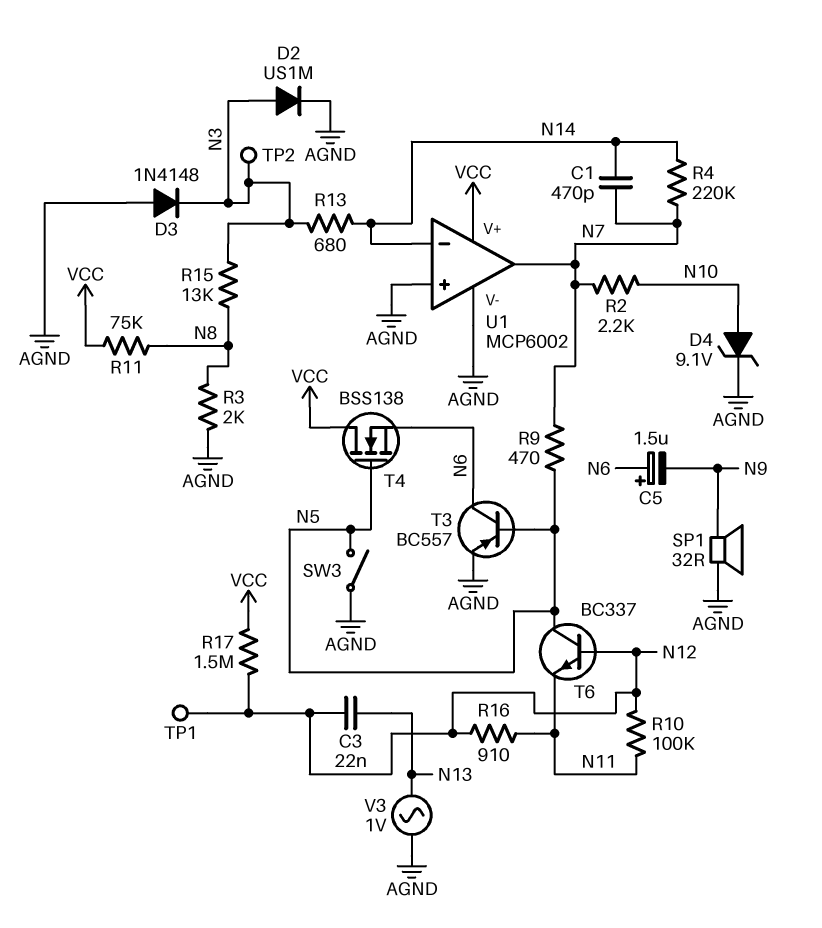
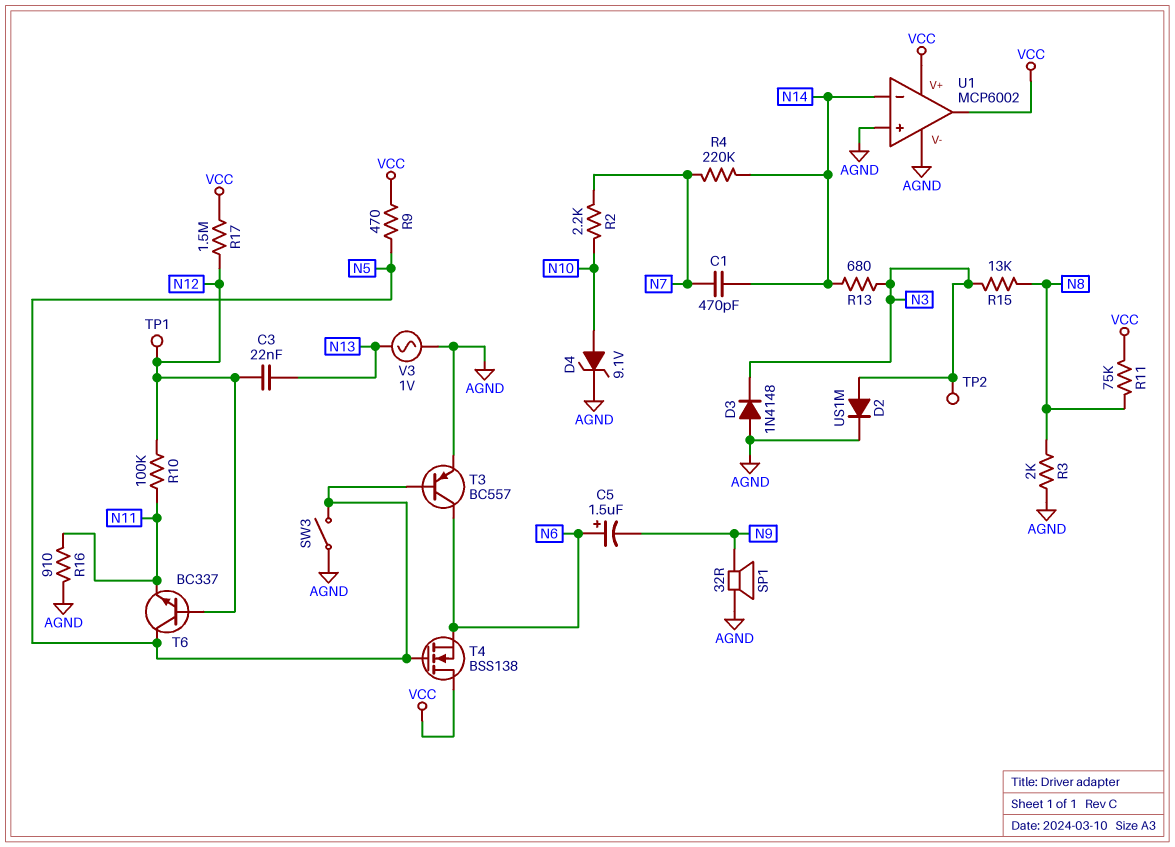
R9: 470 (N5, N7) -> 470 (N5, VCC)
R16: 910 (N11, N12) -> 910 (AGND, N11)
U1 pin out: N7 -> VCC

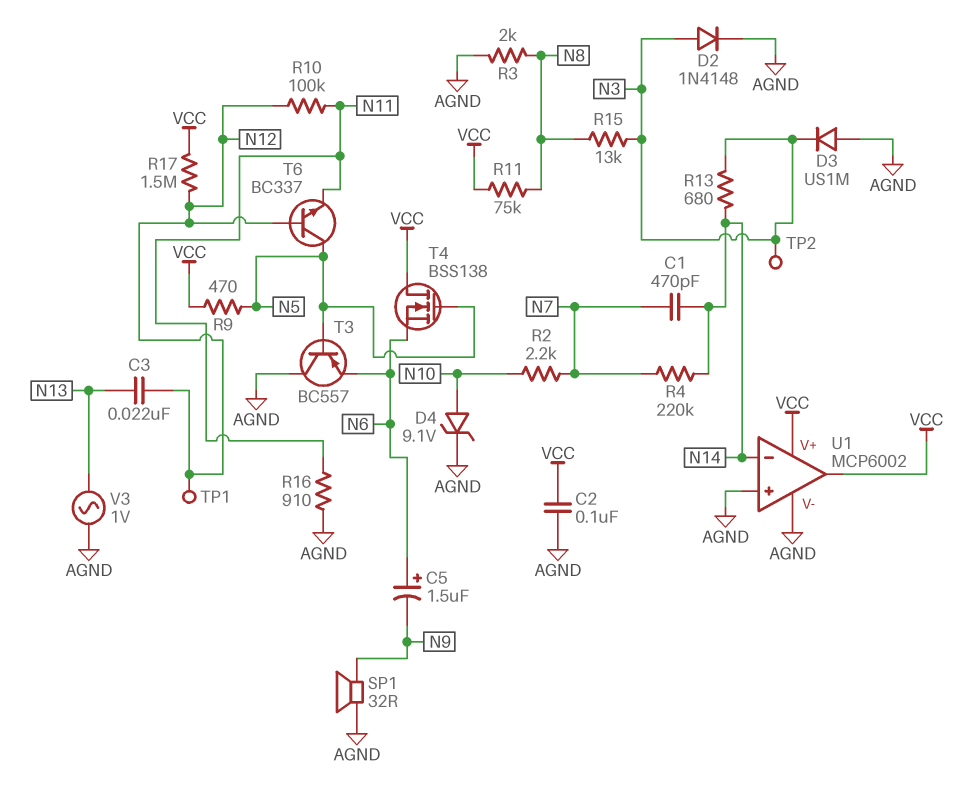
C2: none -> 100nF (AGND, VCC)
D2: diode US1M (A N3, K AGND) -> diode 1N4148 (A N3, K AGND)
D3: diode 1N4148 (A AGND, K N3) -> diode US1M (A AGND, K N3)
SW3: switch (AGND, N5) -> none
T3: PNP BC557 (B N5, C N6, E AGND) -> PNP BC557 (B N5, C AGND, E N6)

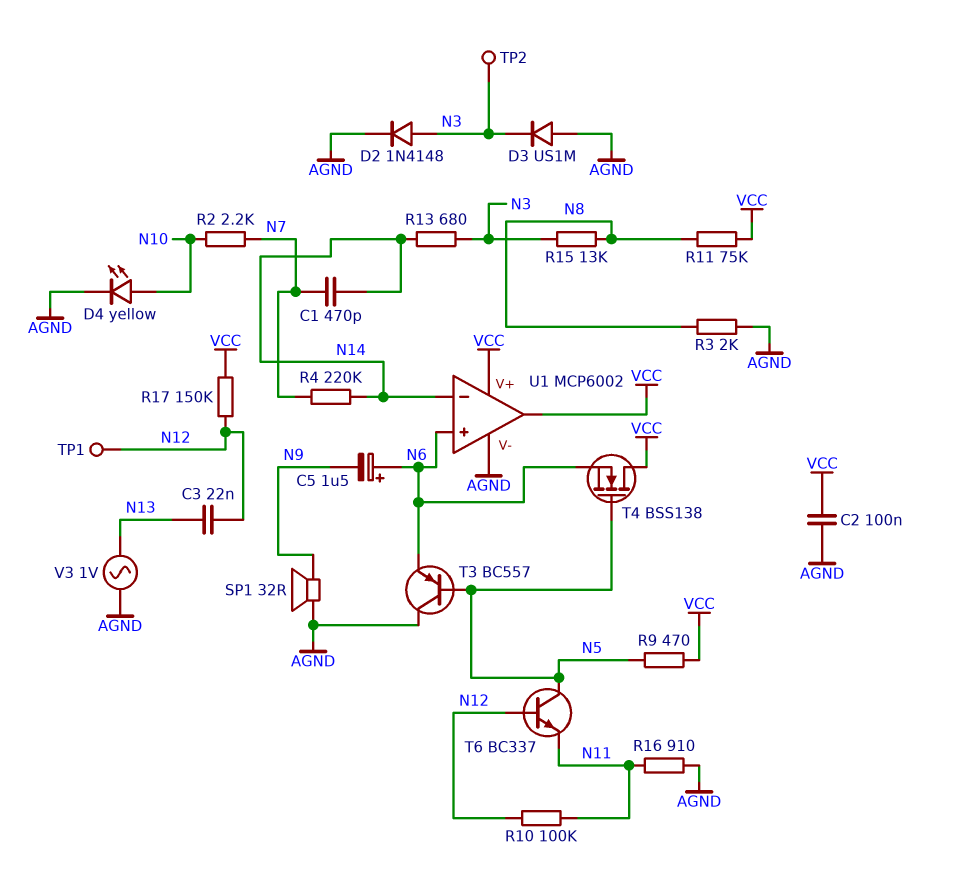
D4: zener 9.1V (A N10, K AGND) -> LED yellow (A N10, K AGND)
R17: 1.5M (N12, VCC) -> 150k (N12, VCC)
U1 pin in+: AGND -> N6

